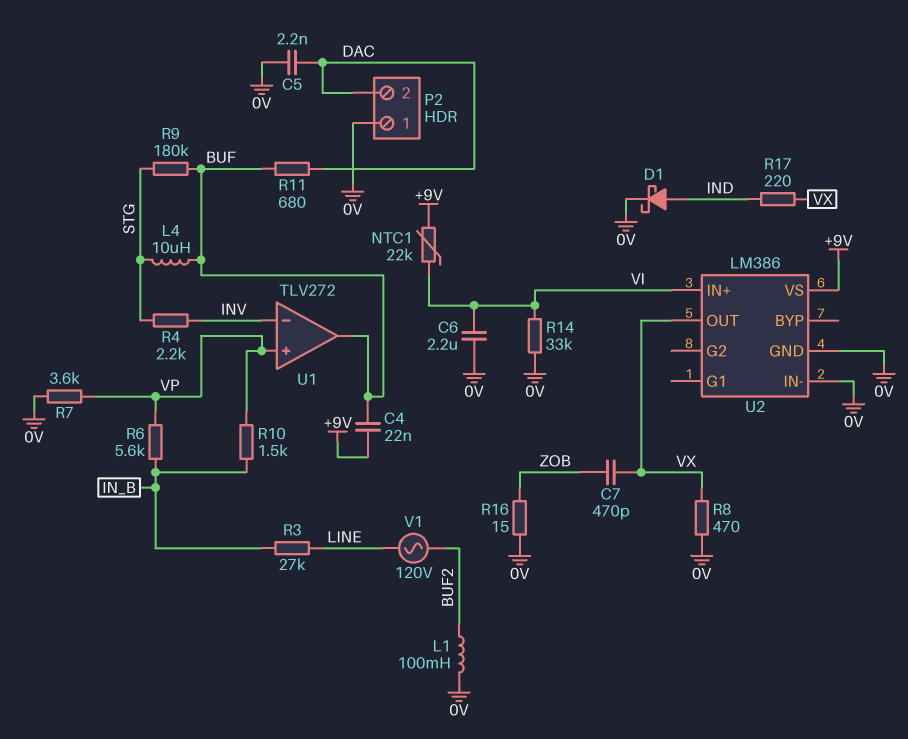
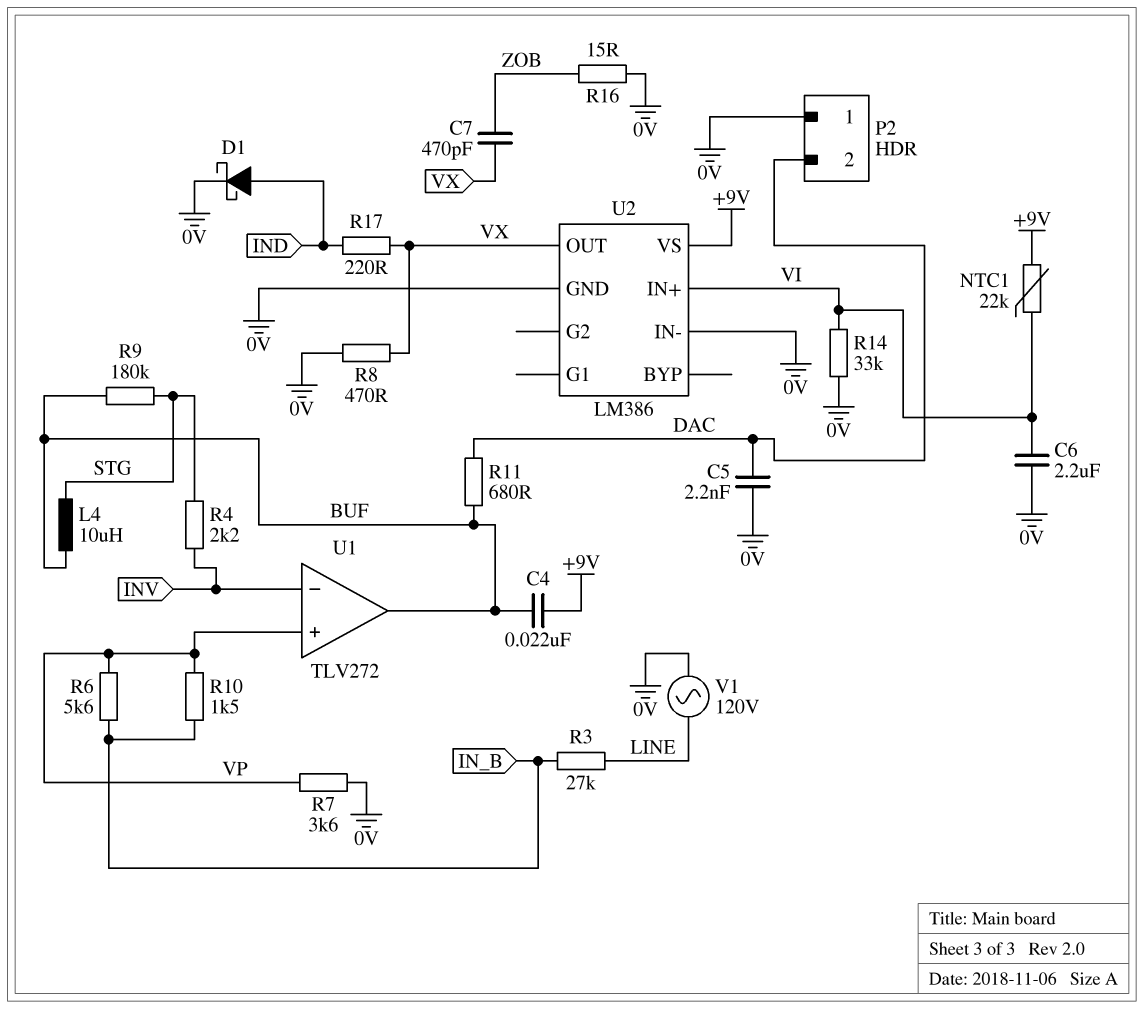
L1: 100mH (0V, BUF2) -> none
V1: AC 120V (BUF2, LINE) -> AC 120V (0V, LINE)

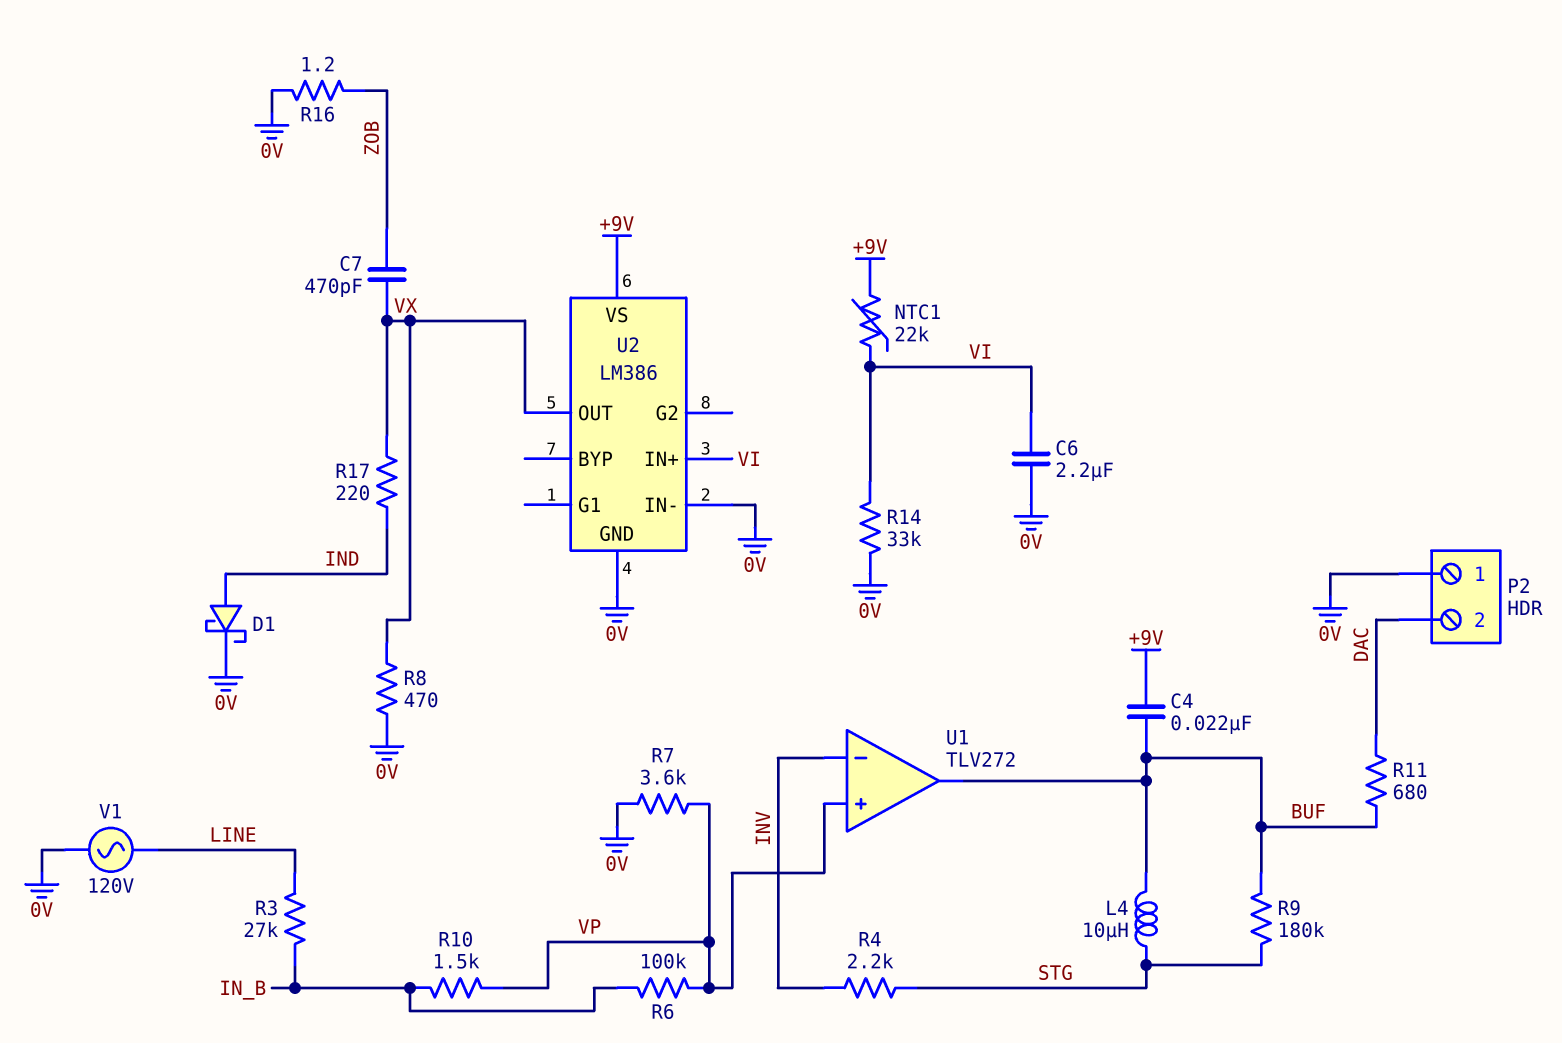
C5: 2.2nF (0V, DAC) -> none
R6: 5.6k (IN_B, VP) -> 100k (IN_B, VP)
R16: 15 (0V, ZOB) -> 1.2 (0V, ZOB)

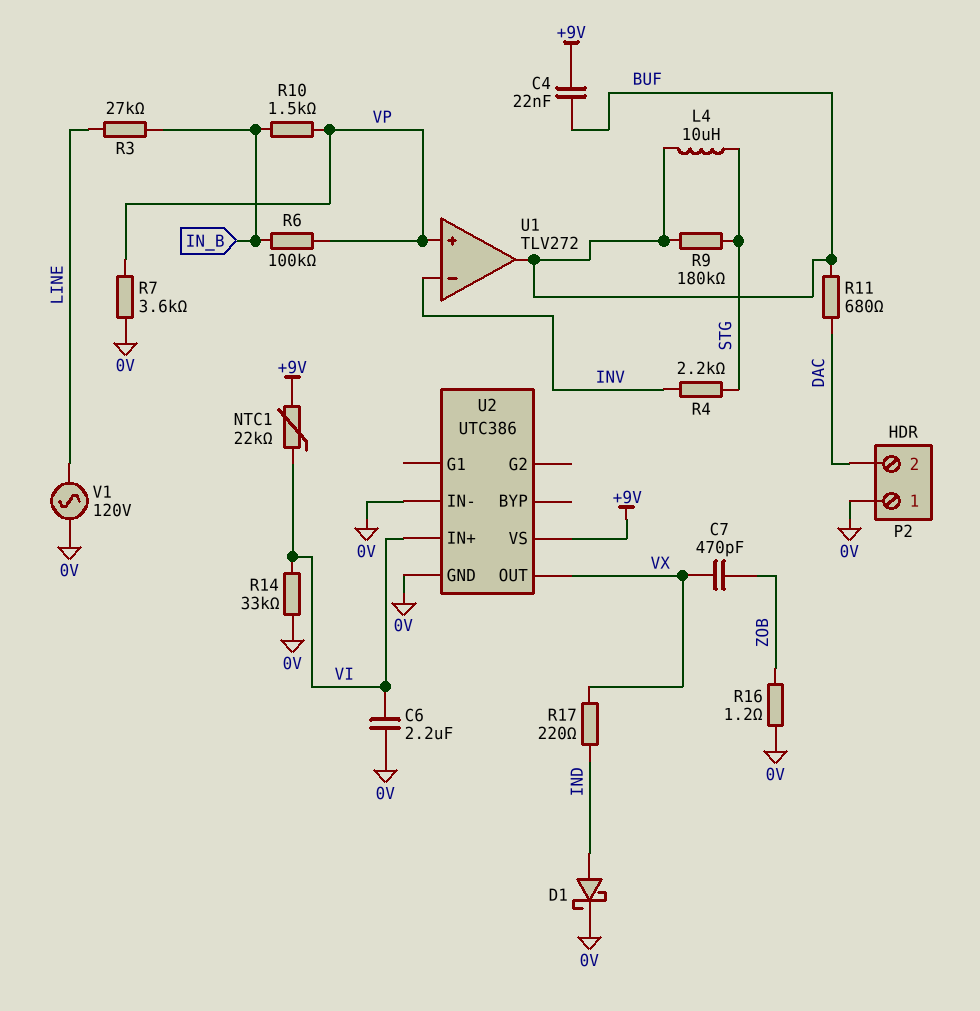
R8: 470 (0V, VX) -> none
U2: LM386 -> UTC386

